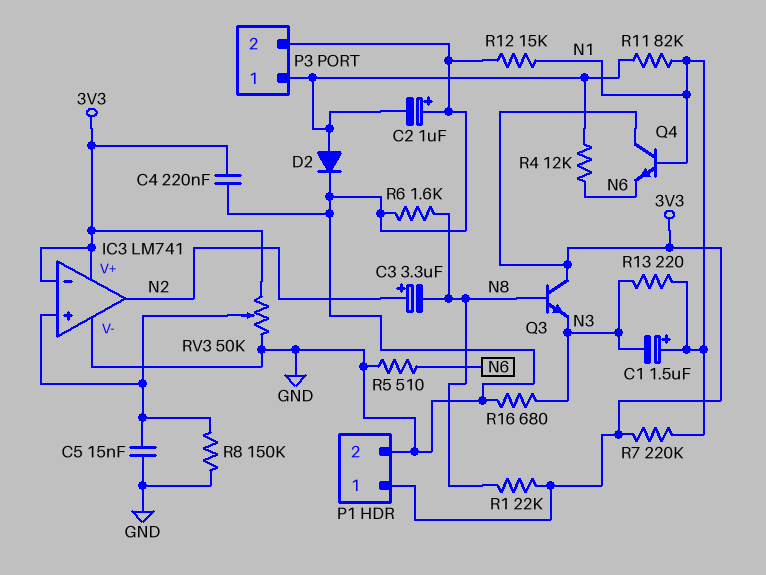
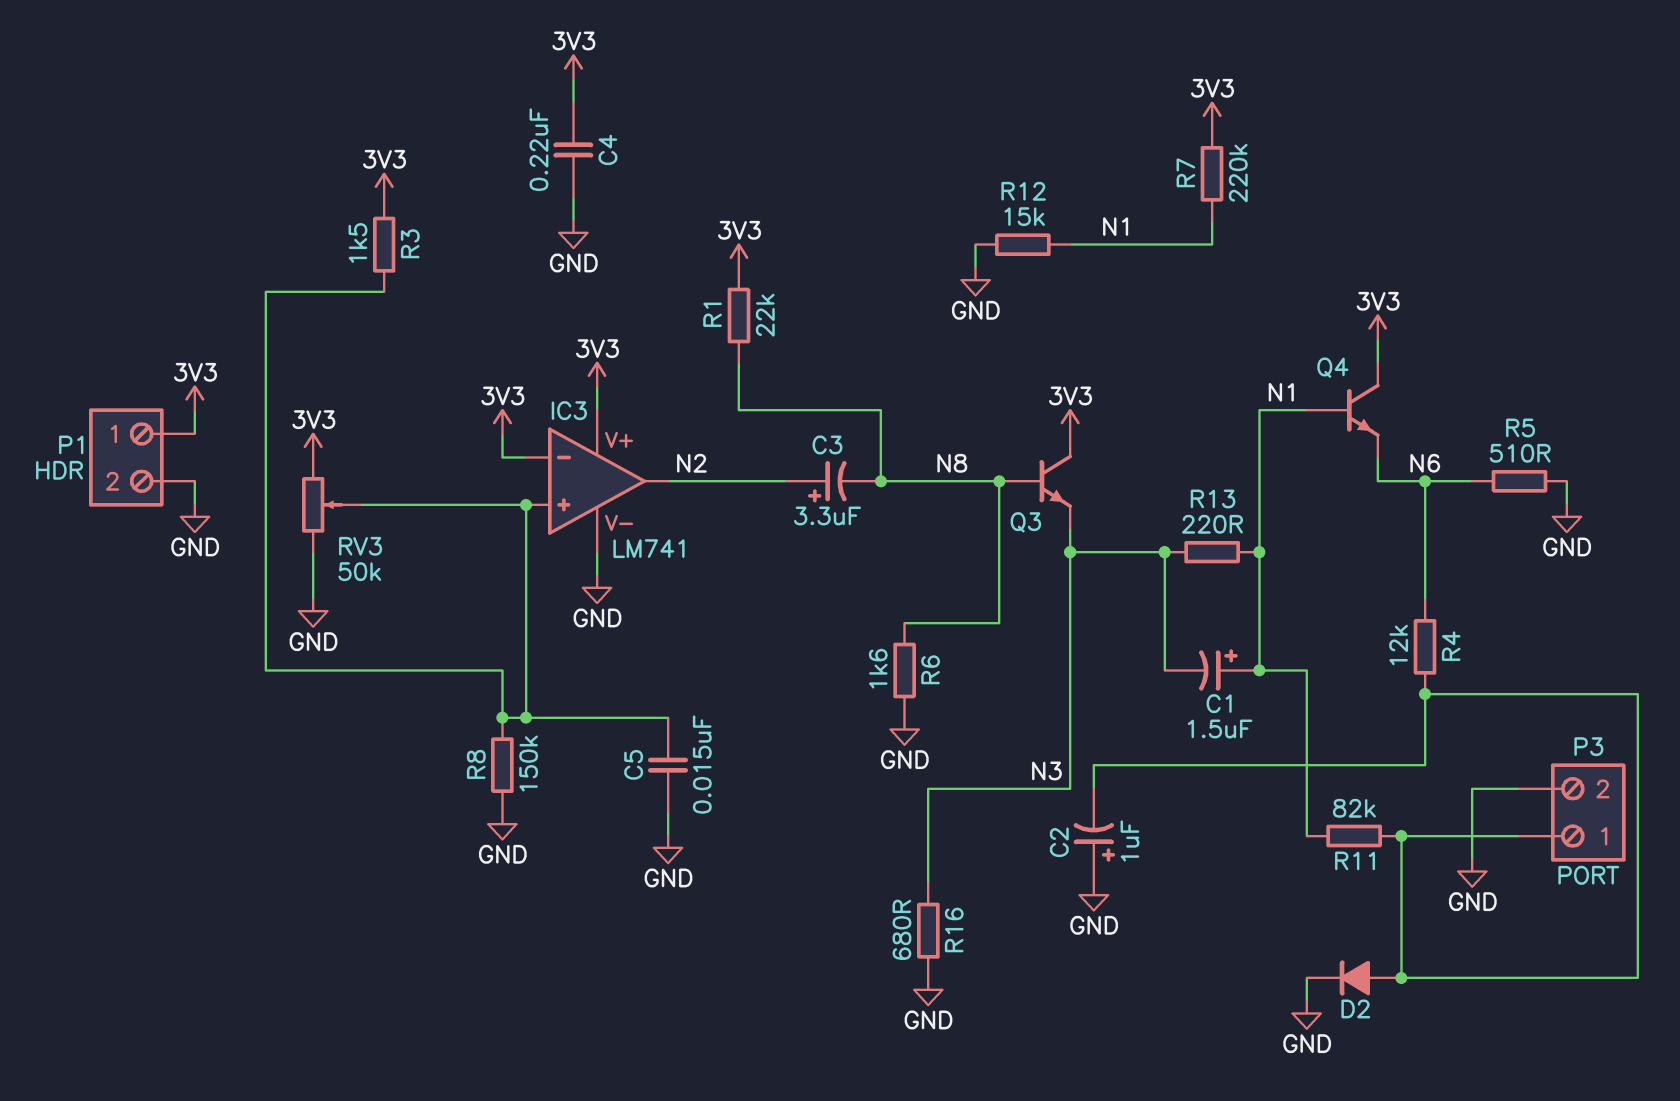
R3: none -> 1.5k (3V3, IC3/in+)

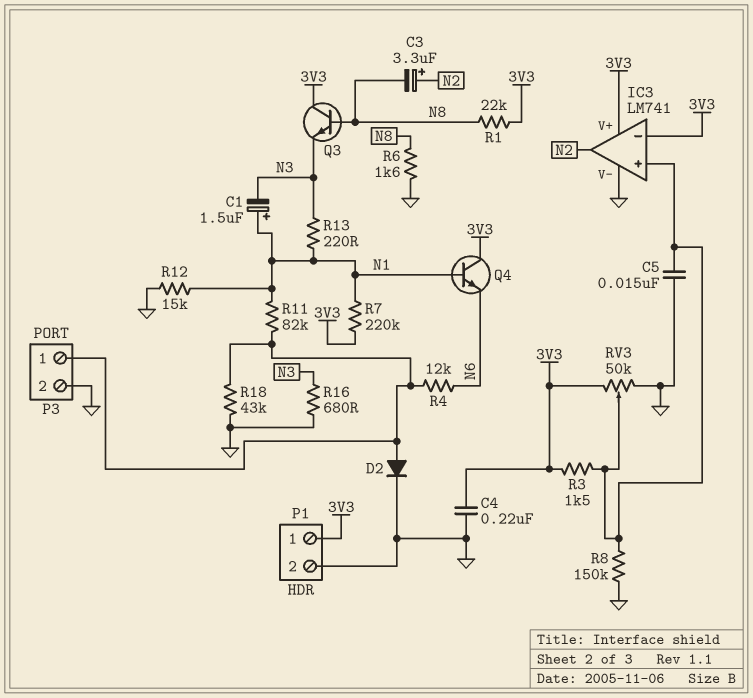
C2: 1uF (plus GND, minus P3/1) -> none
R5: 510 (GND, N6) -> none
R18: none -> 43k (GND, P3/1)

